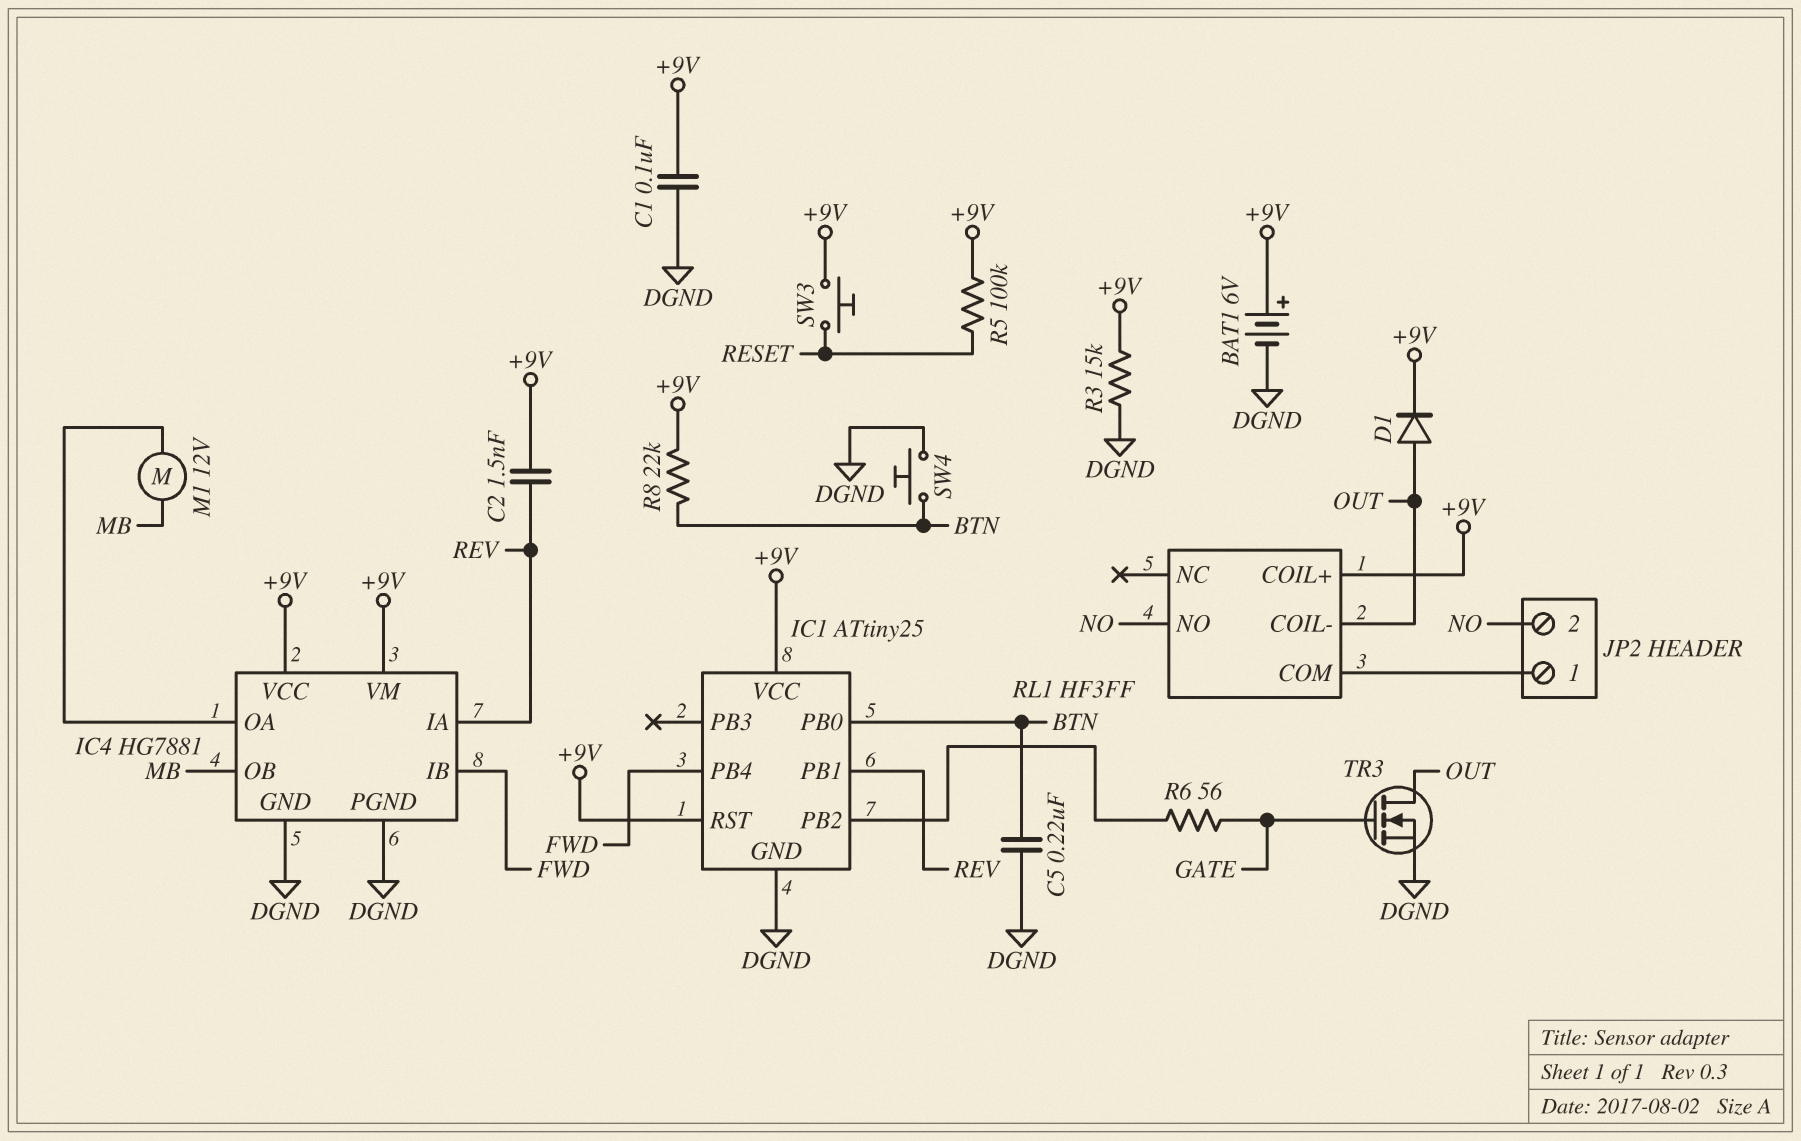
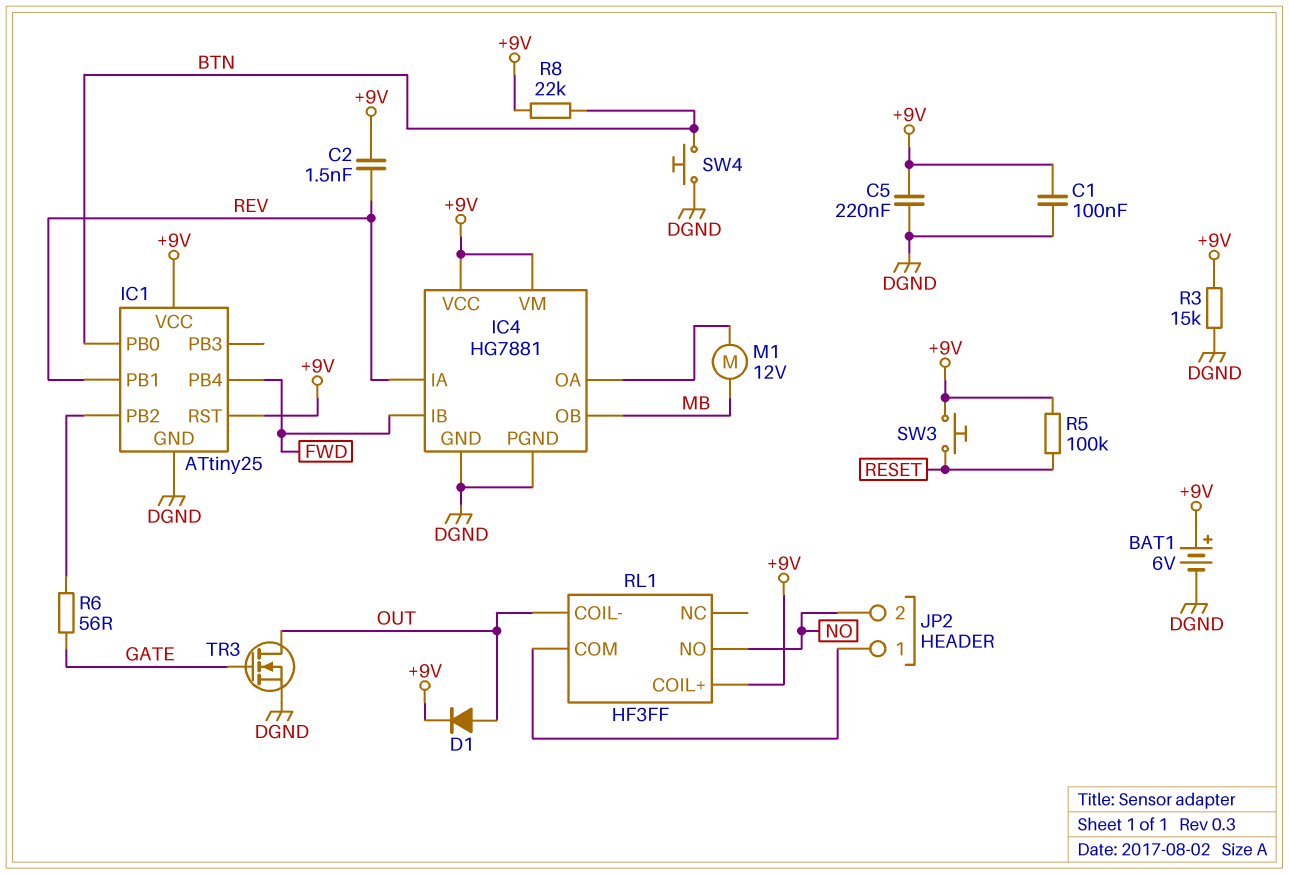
C5: 220nF (BTN, DGND) -> 220nF (+9V, DGND)

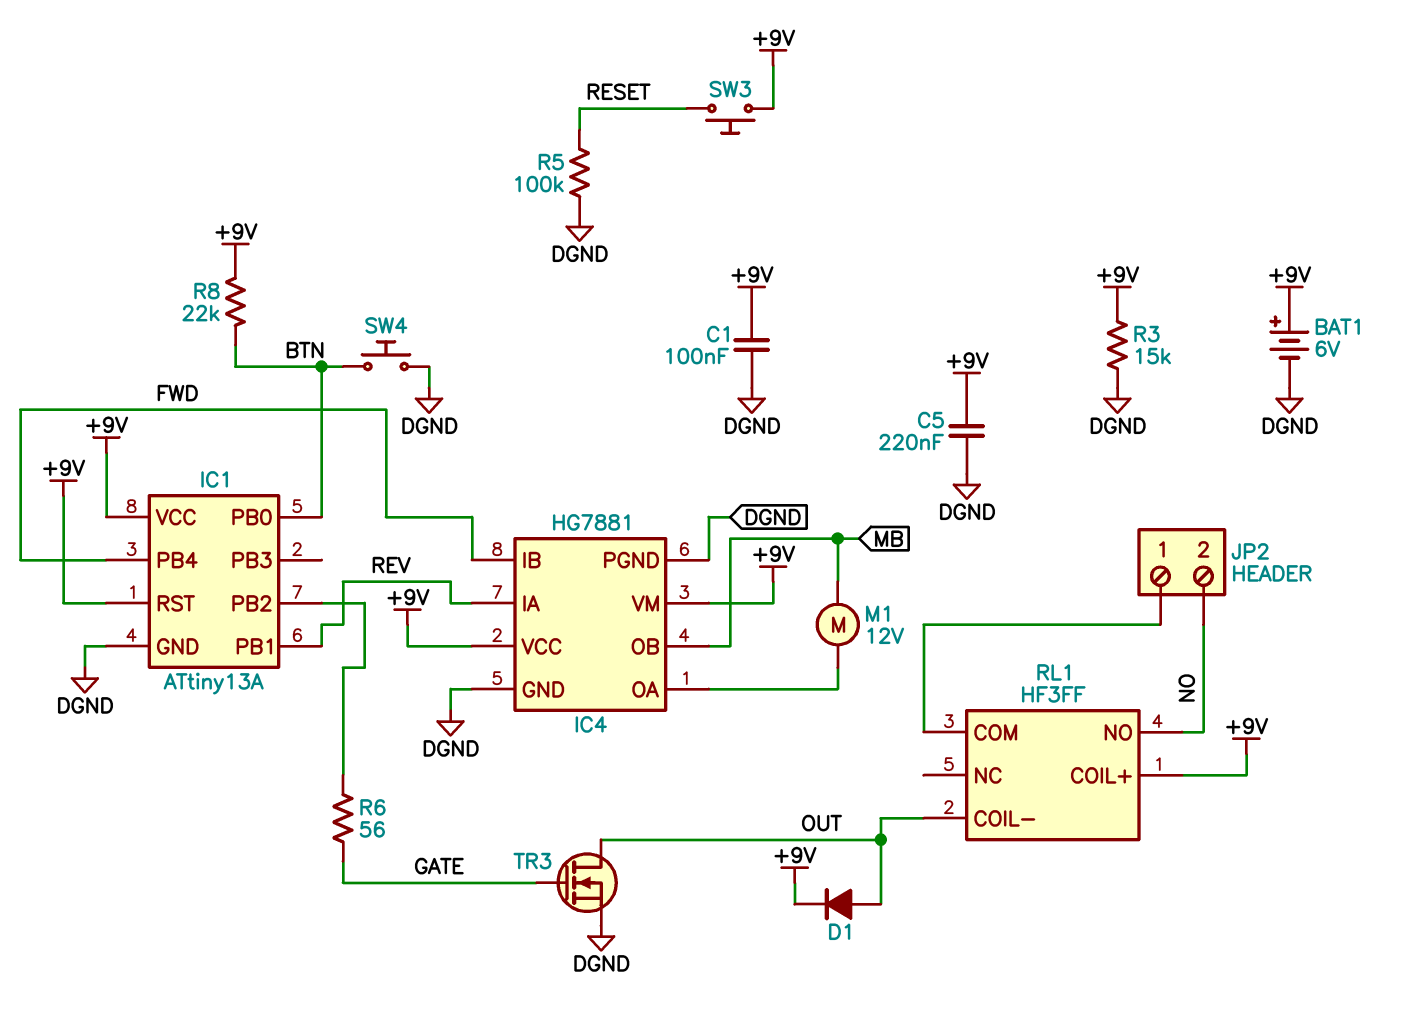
C2: 1.5nF (+9V, REV) -> none
IC1: ATtiny25 -> ATtiny13A
R5: 100k (+9V, RESET) -> 100k (DGND, RESET)

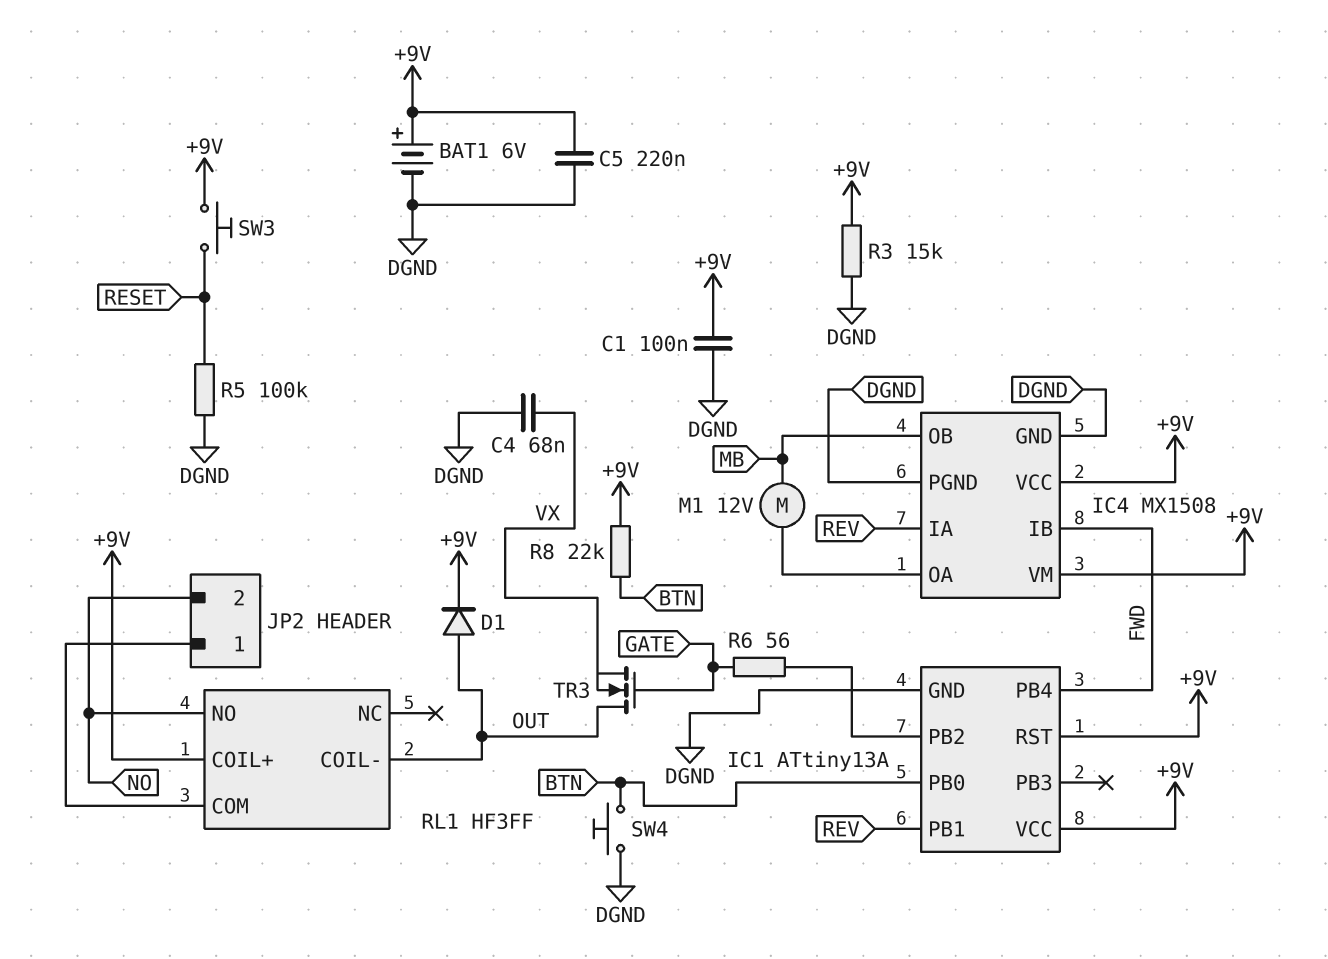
C4: none -> 68nF (DGND, VX)
IC4: HG7881 -> MX1508
TR3: NMOS (G GATE, D OUT, S DGND) -> NMOS (G GATE, D OUT, S VX)

